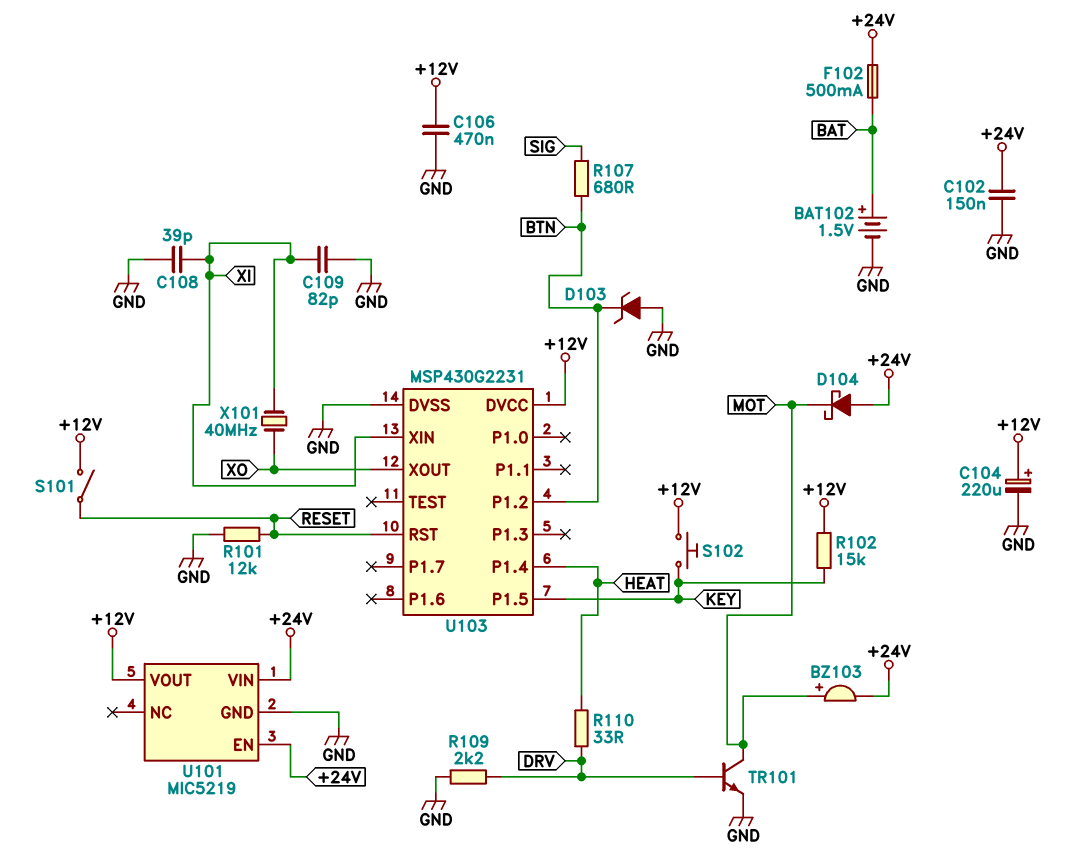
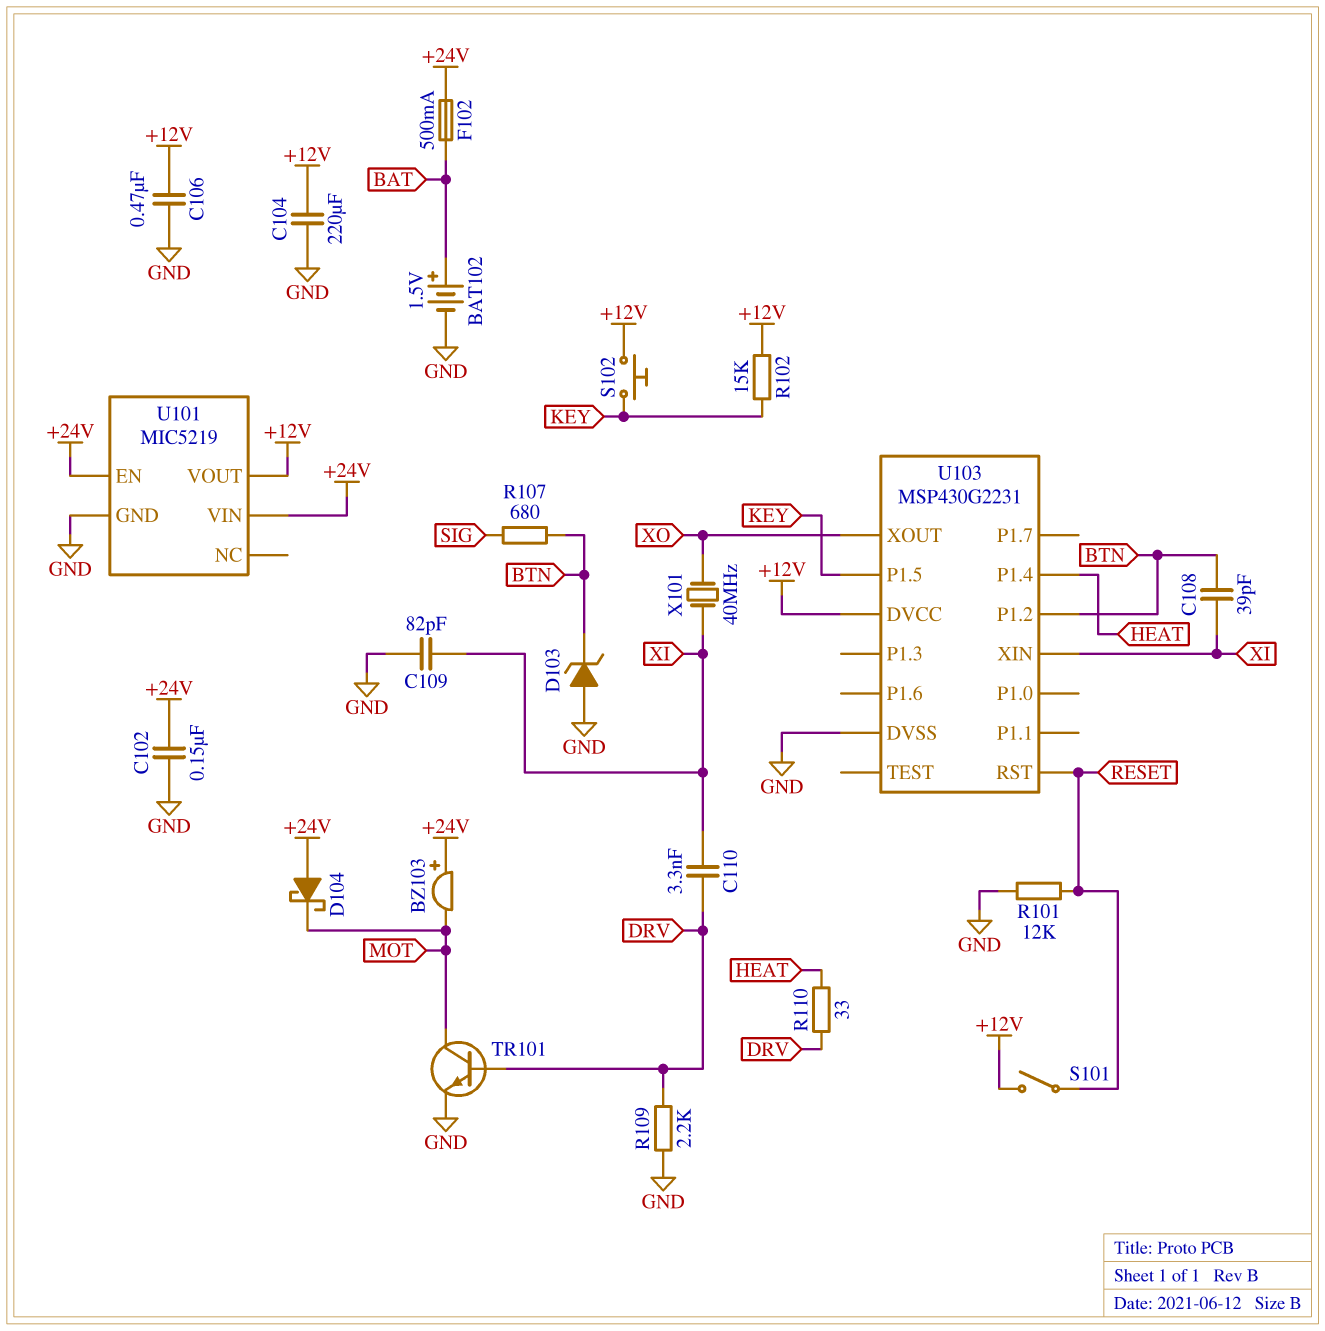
BZ103: buzzer (plus MOT, minus +24V) -> buzzer (plus +24V, minus MOT)
C104: 220uF (plus +12V, minus GND) -> 220uF (+12V, GND)
C108: 39pF (GND, XI) -> 39pF (BTN, XI)
C110: none -> 3.3nF (DRV, XI)

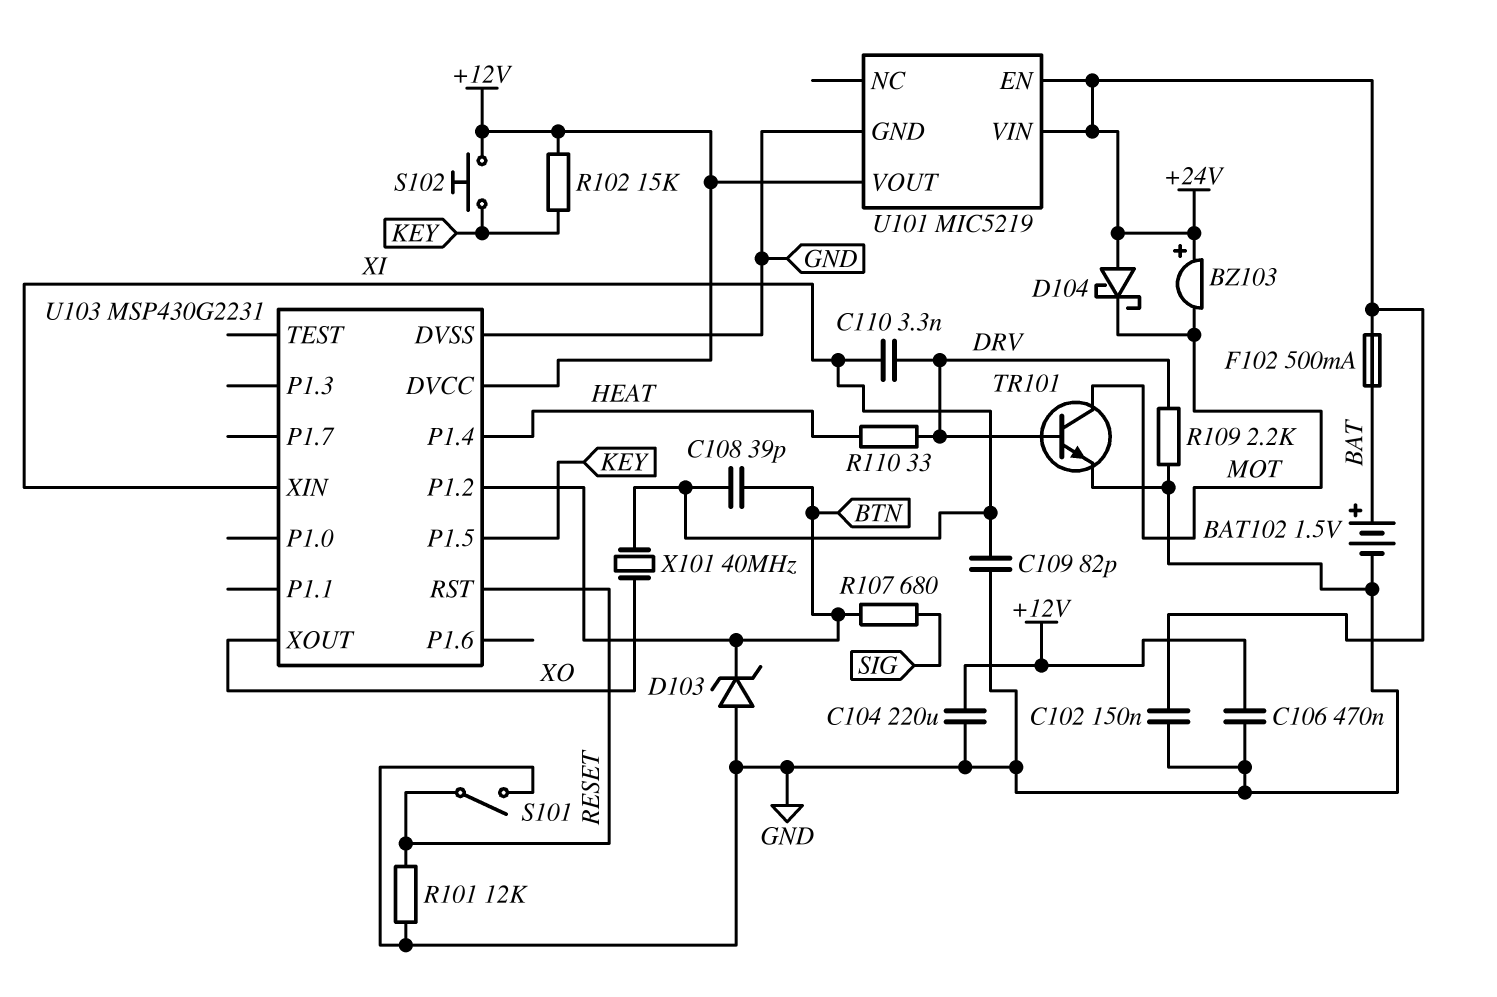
S101: switch (+12V, RESET) -> switch (GND, RESET)

